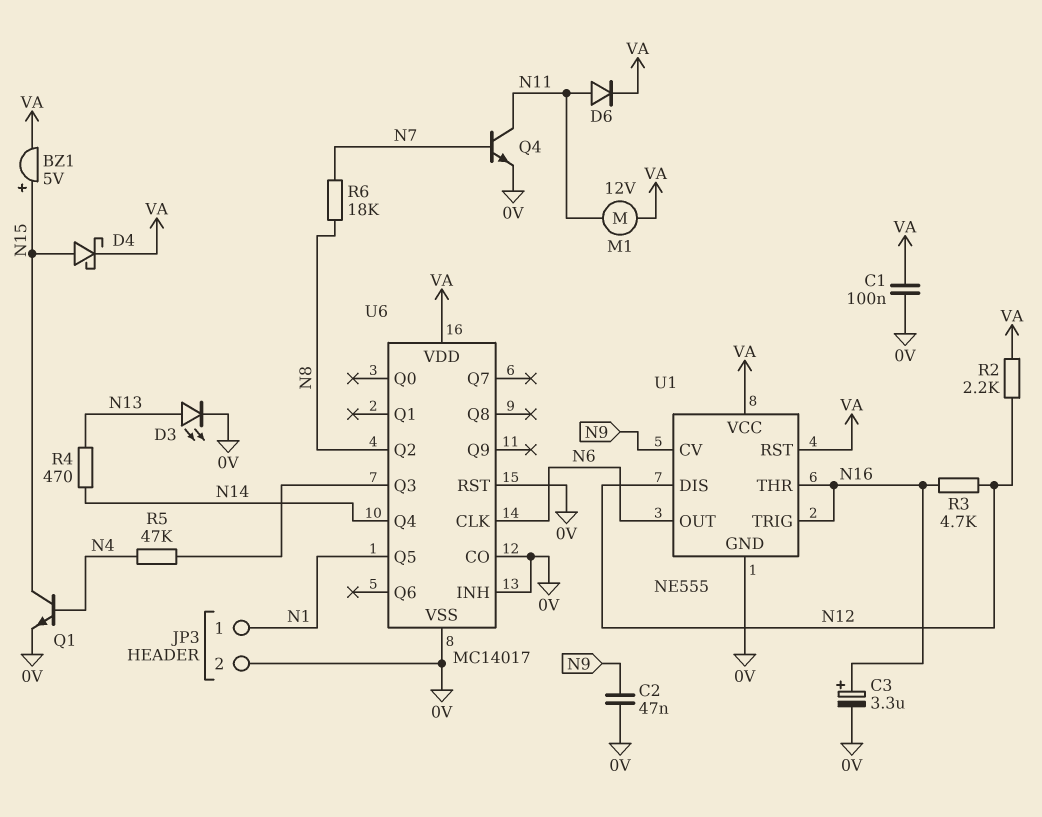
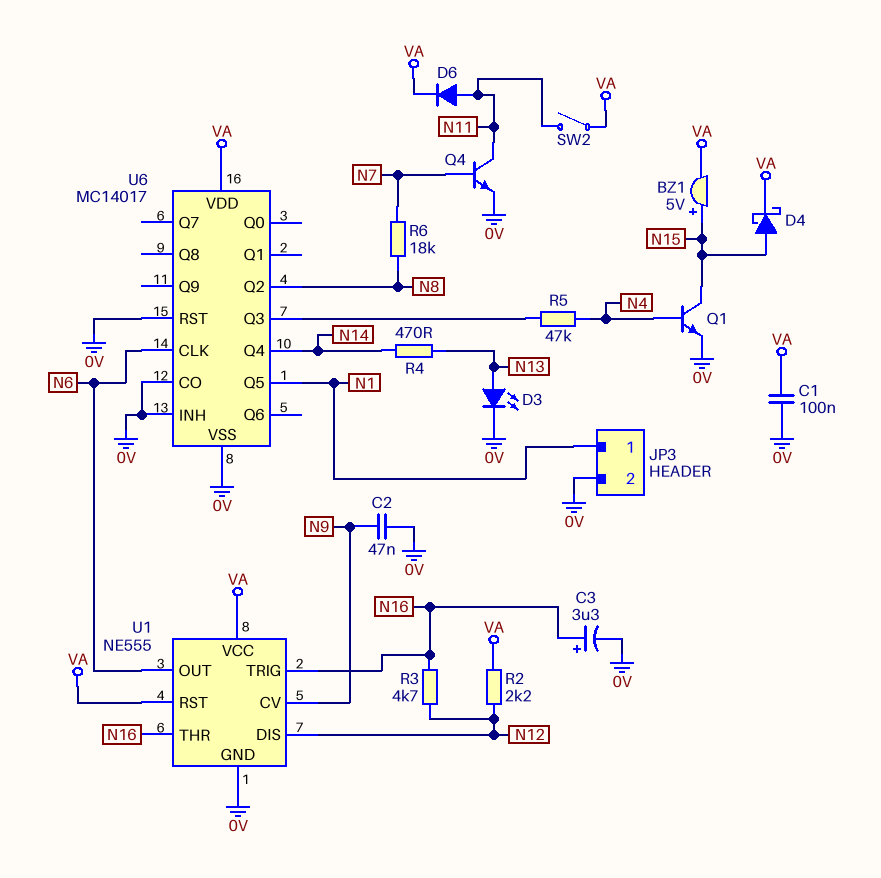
M1: motor 12V (N11, VA) -> none
SW2: none -> switch (N11, VA)

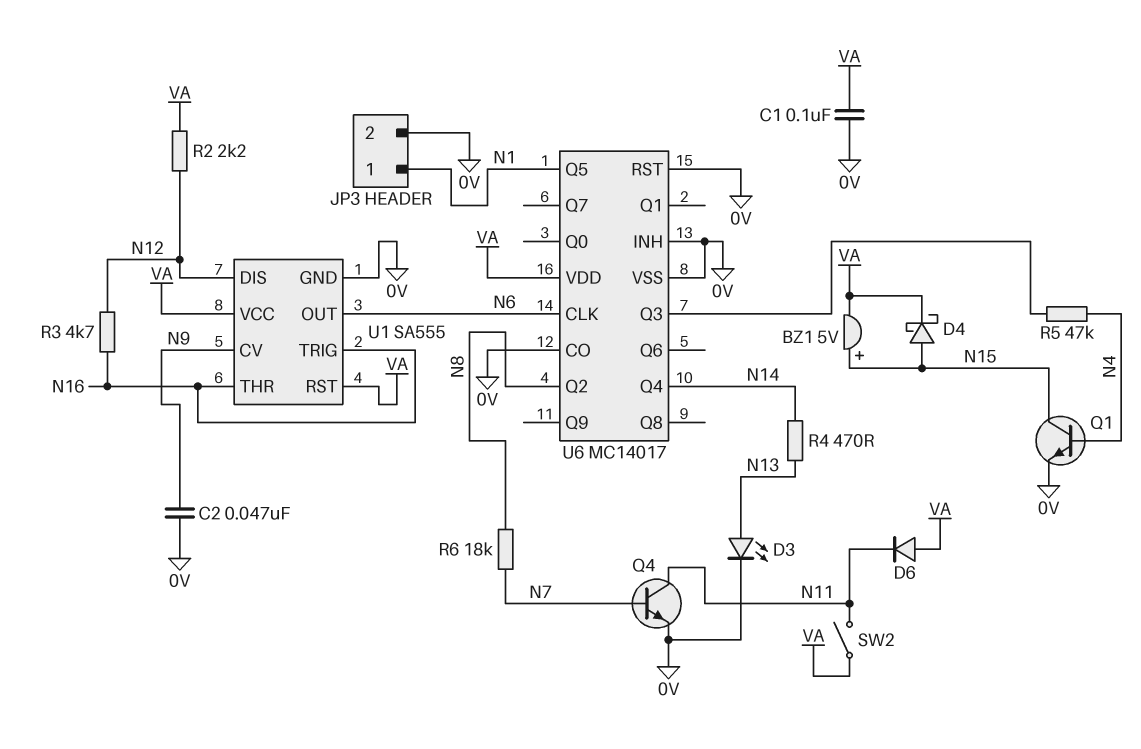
C3: 3.3uF (plus N16, minus 0V) -> none
D6: diode (A N11, K VA) -> diode (A VA, K N11)
U1: NE555 -> SA555

